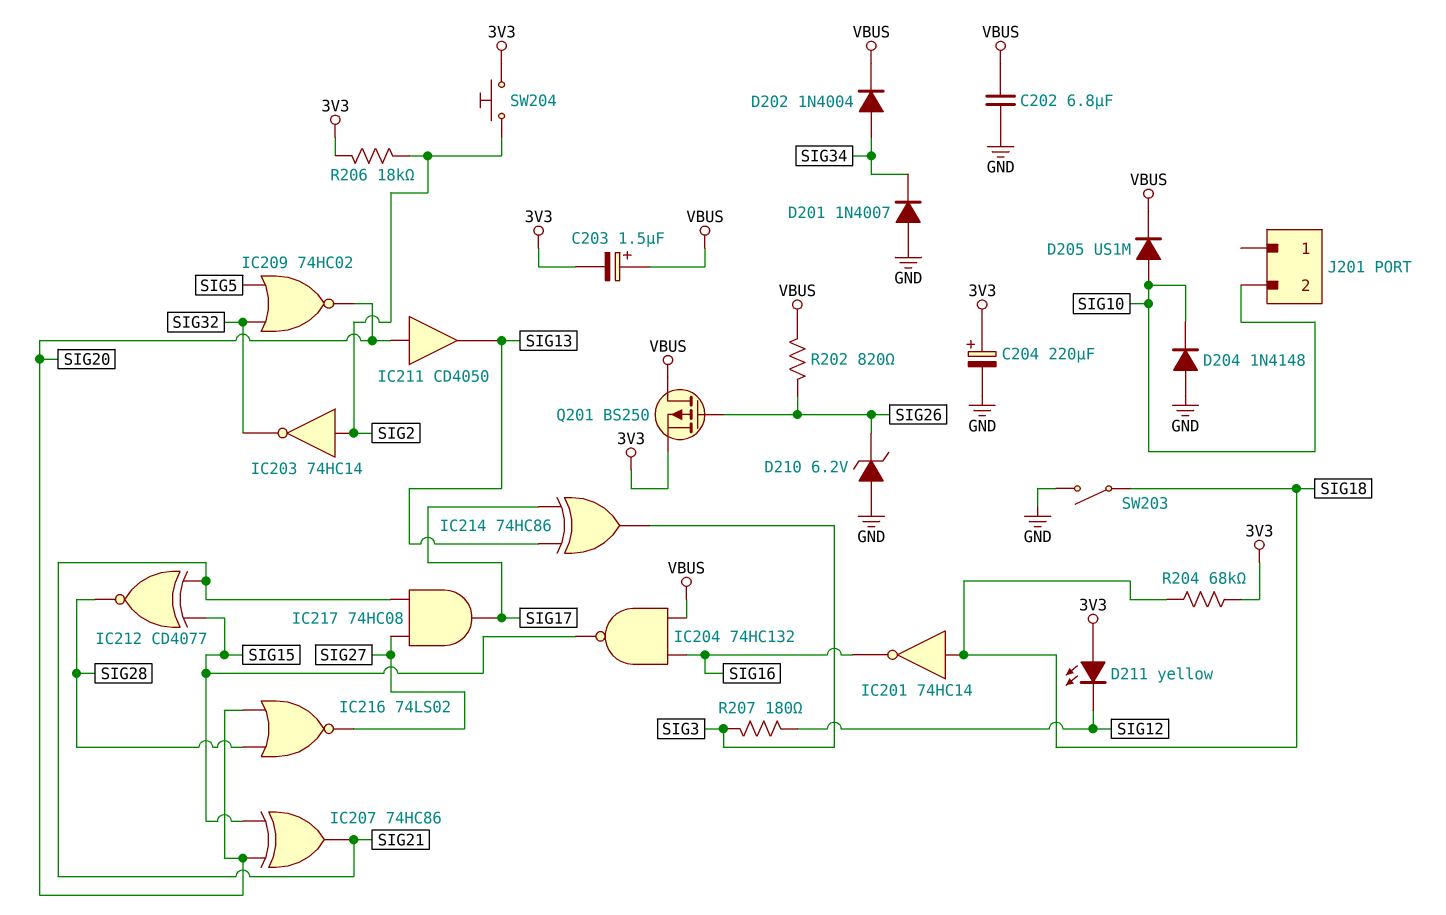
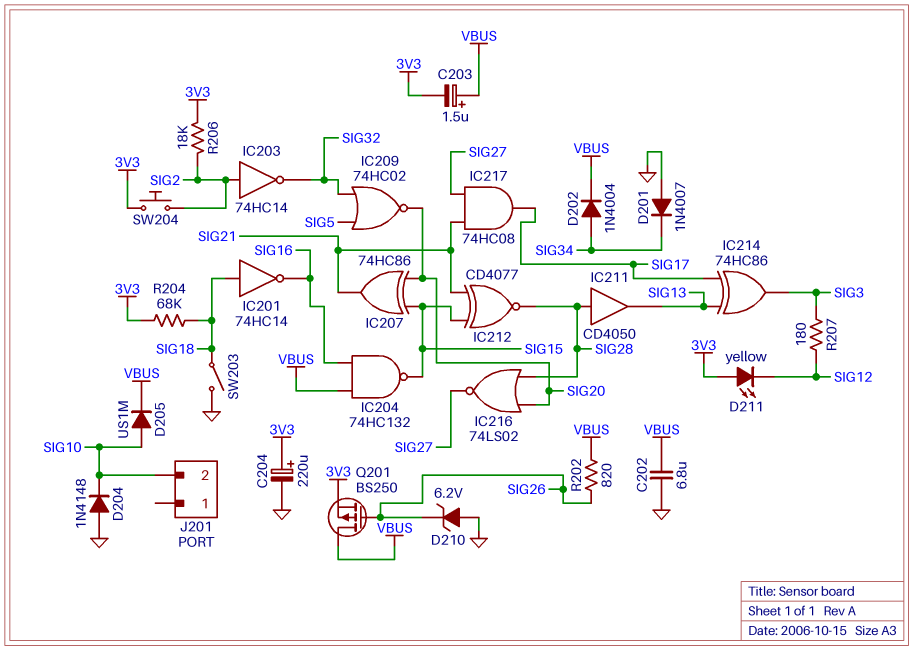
IC211: buffer CD4050 (in SIG20, out SIG13) -> buffer CD4050 (in SIG28, out SIG13)

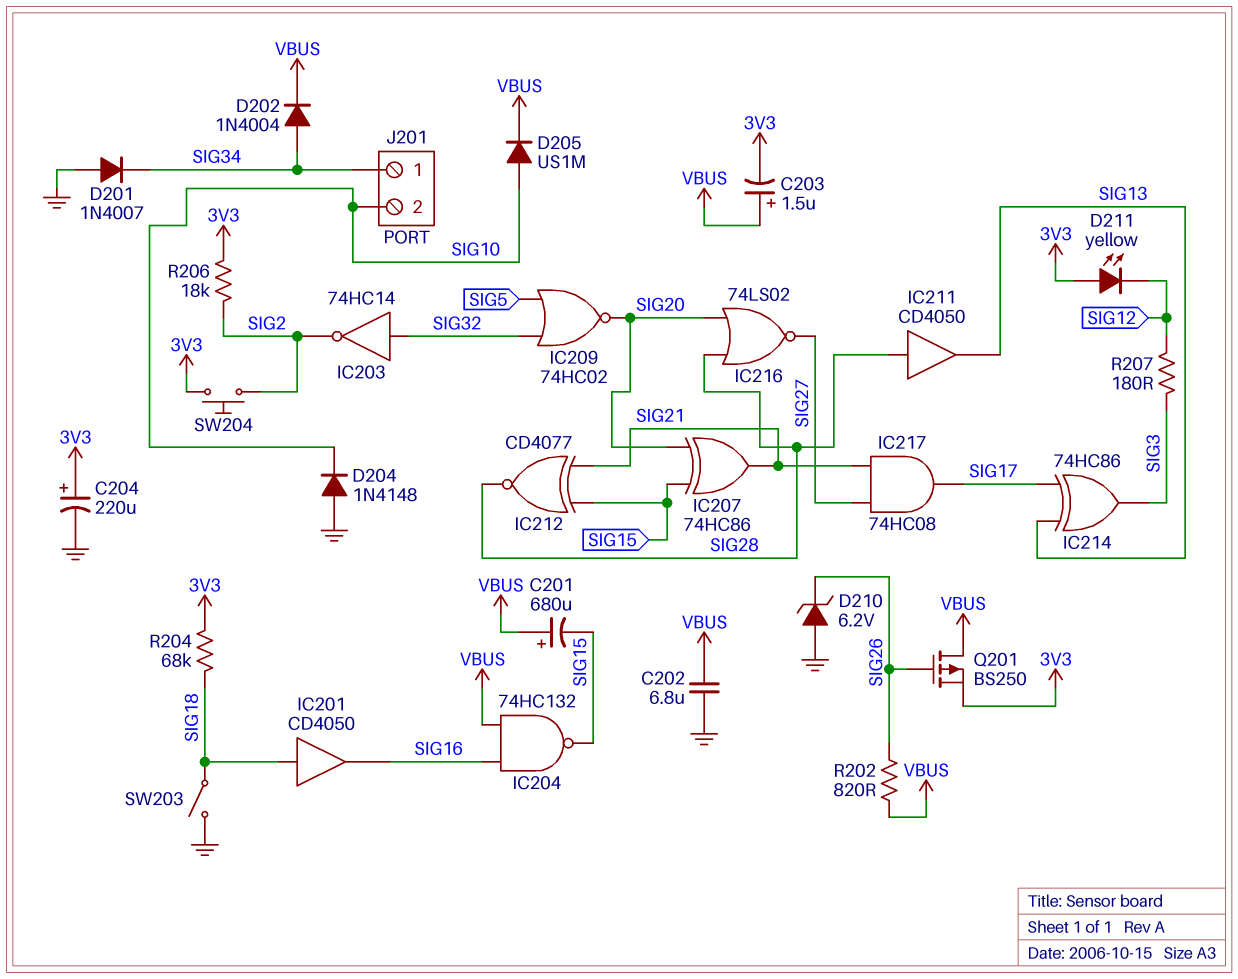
C201: none -> 680uF (plus VBUS, minus SIG15)
IC201: NOT 74HC14 (in SIG18, out SIG16) -> buffer CD4050 (in SIG18, out SIG16)
IC203: NOT 74HC14 (in SIG2, out SIG32) -> NOT 74HC14 (in SIG32, out SIG2)
J201 pin 1: none -> SIG34

